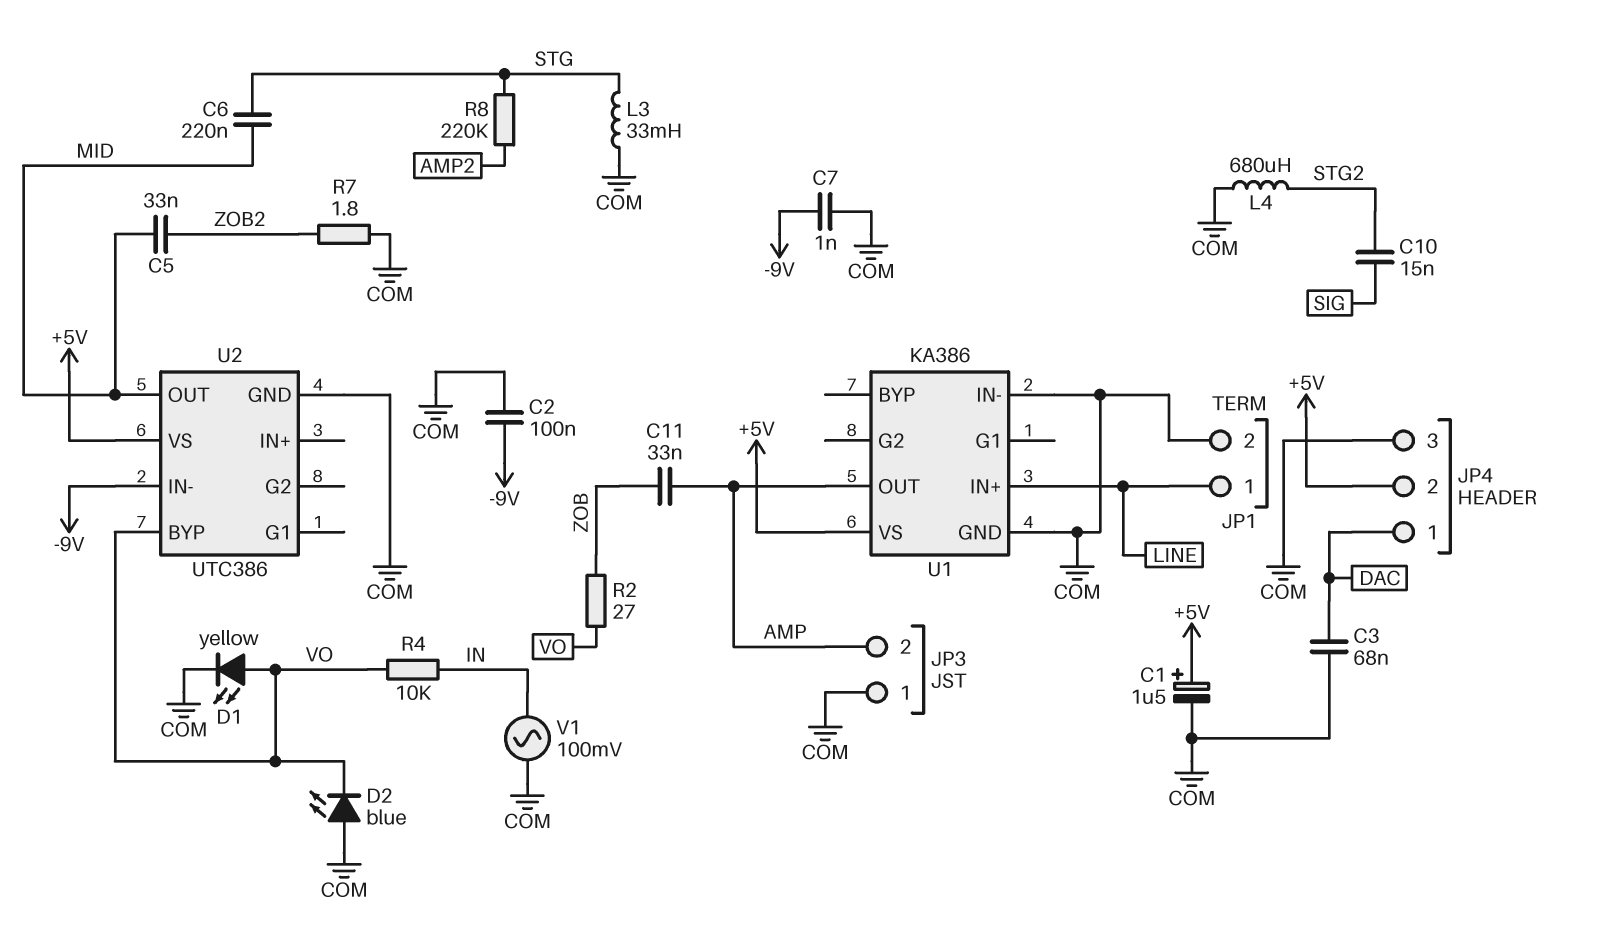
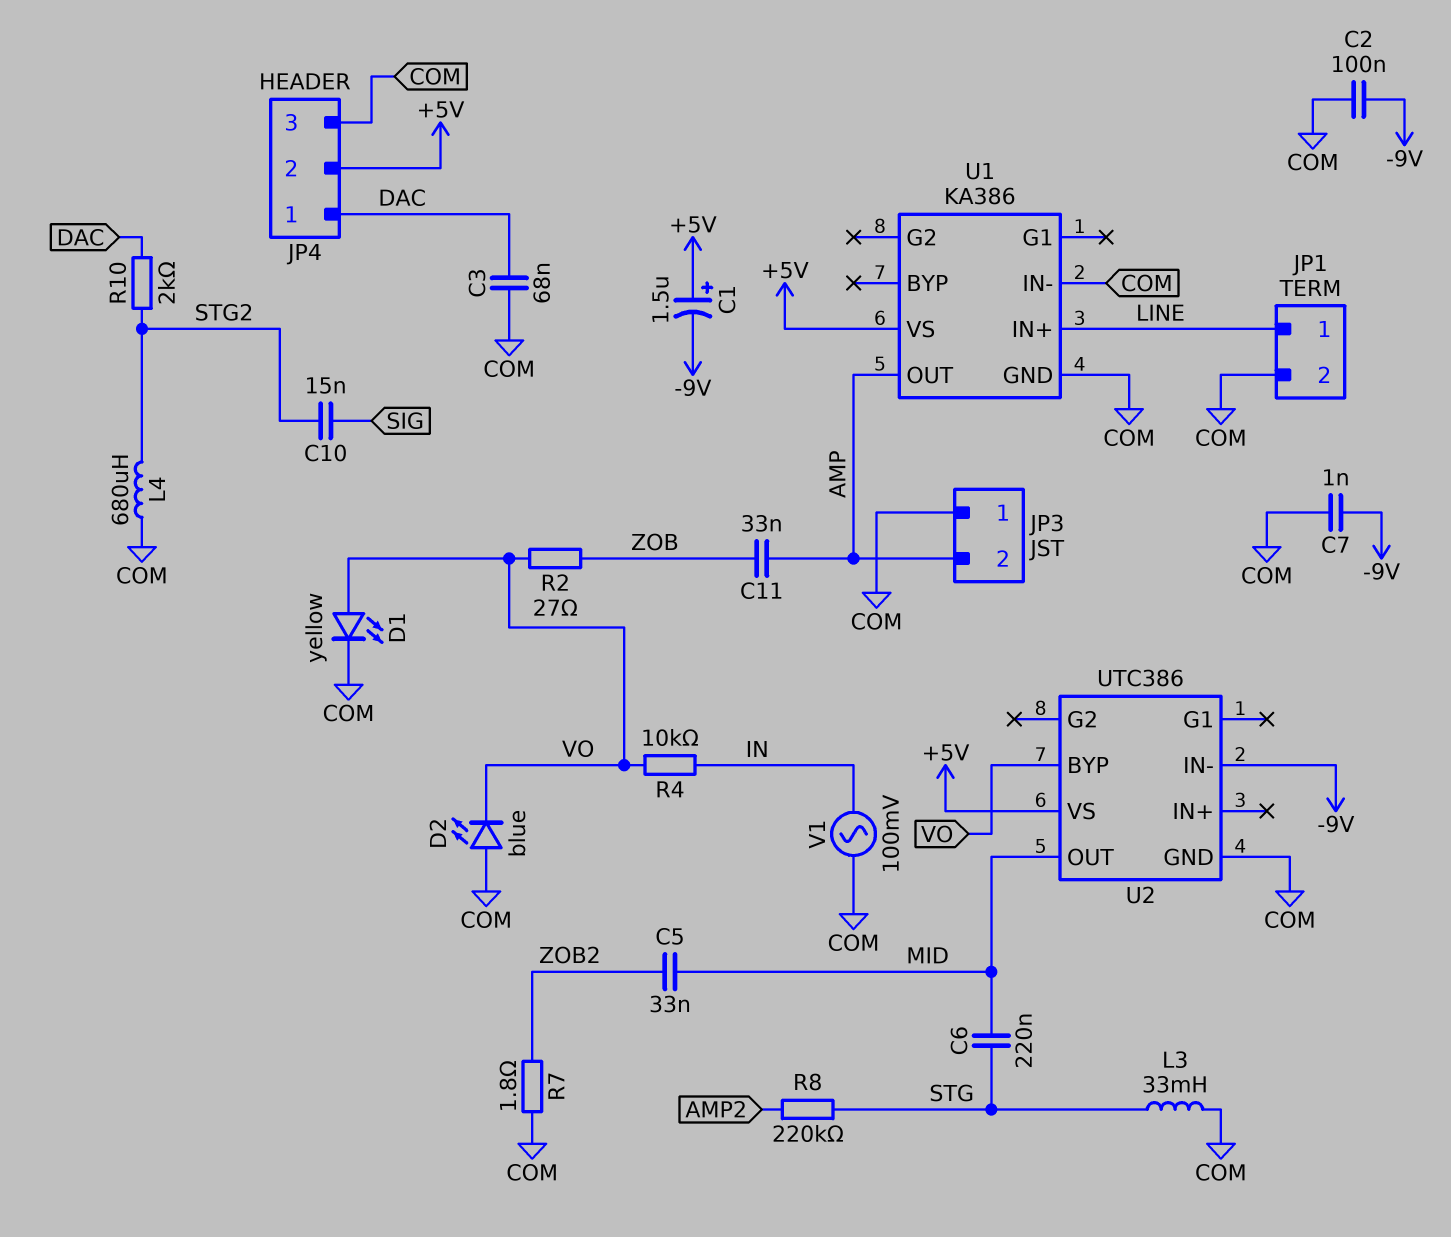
C1: 1.5uF (plus +5V, minus COM) -> 1.5uF (plus +5V, minus -9V)
R10: none -> 2k (DAC, STG2)

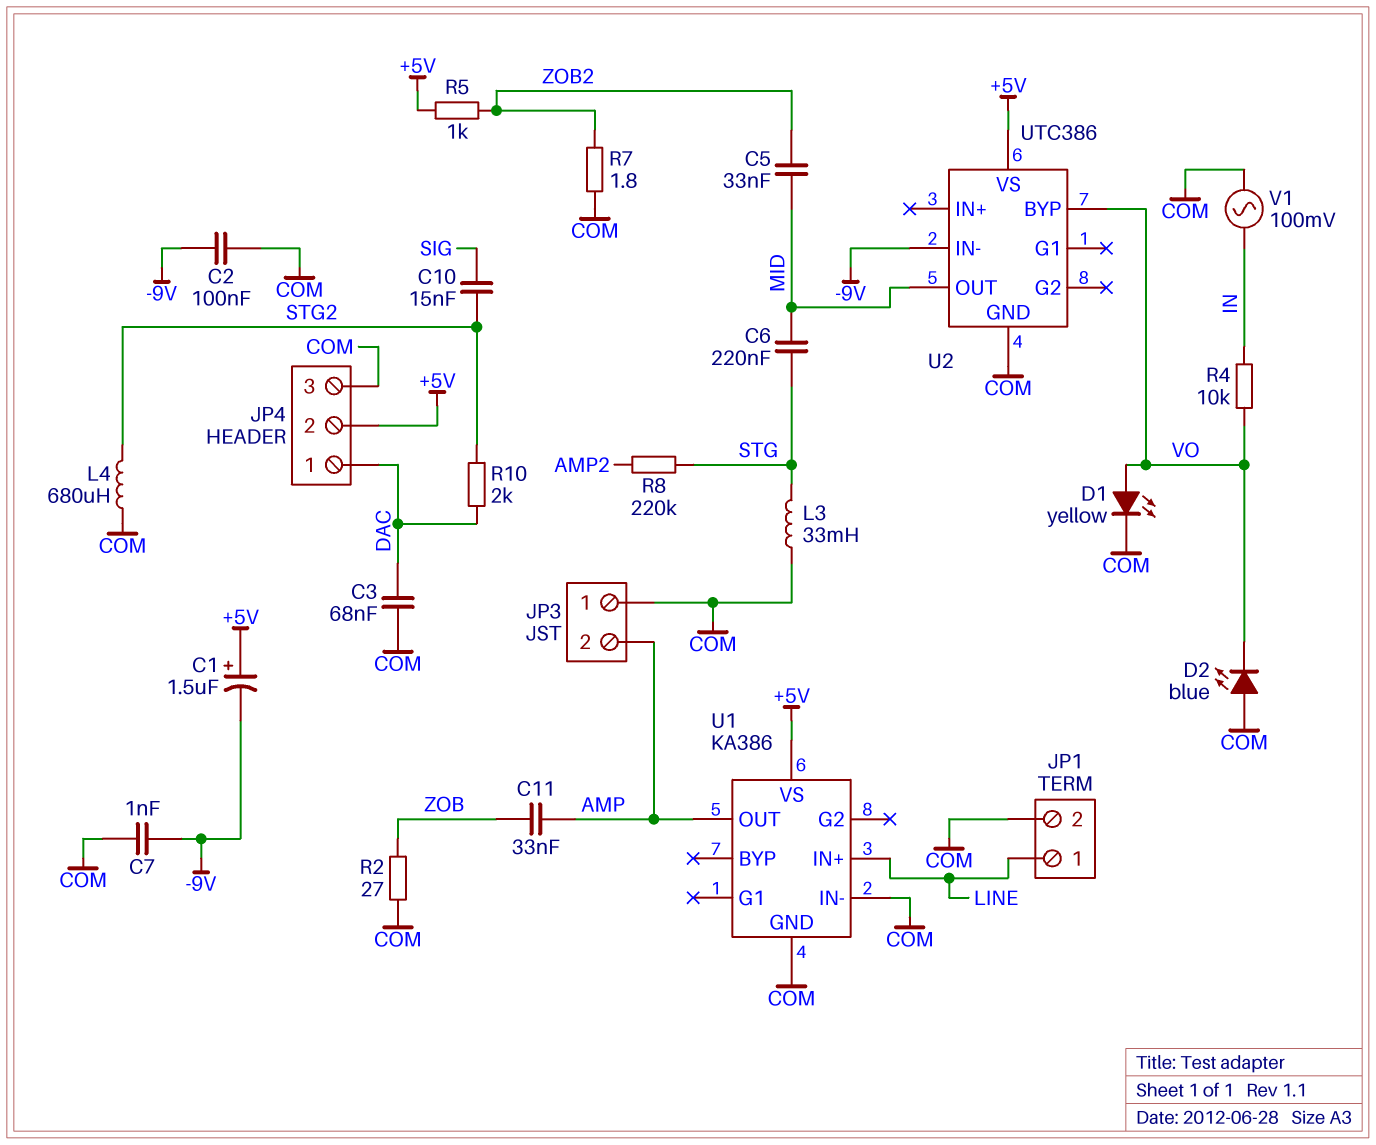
R2: 27 (VO, ZOB) -> 27 (COM, ZOB)
R5: none -> 1k (+5V, ZOB2)

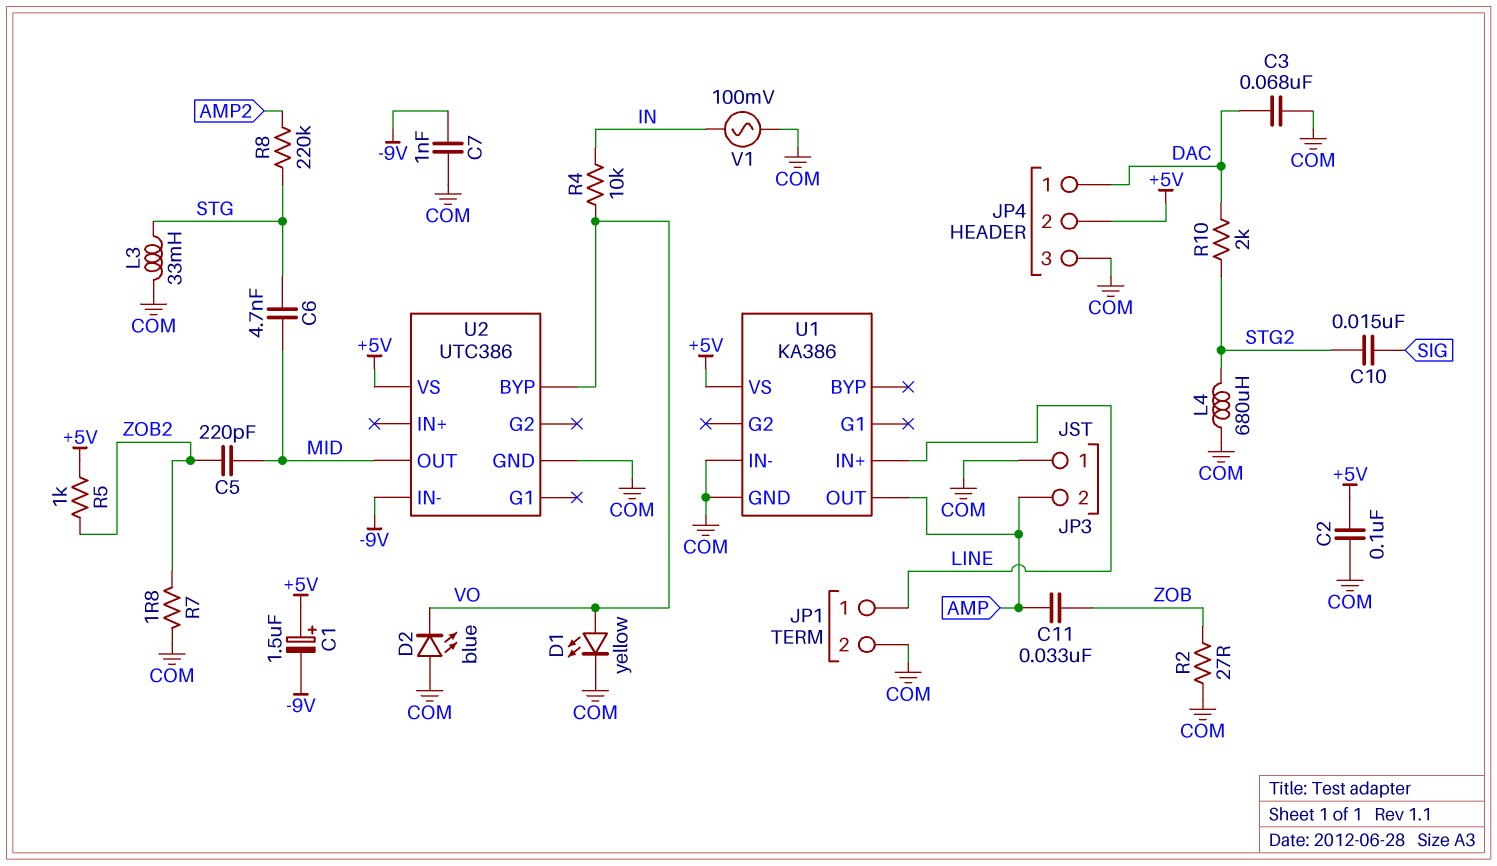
C2: 100nF (-9V, COM) -> 100nF (+5V, COM)
C5: 33nF (MID, ZOB2) -> 220pF (MID, ZOB2)
C6: 220nF (MID, STG) -> 4.7nF (MID, STG)

